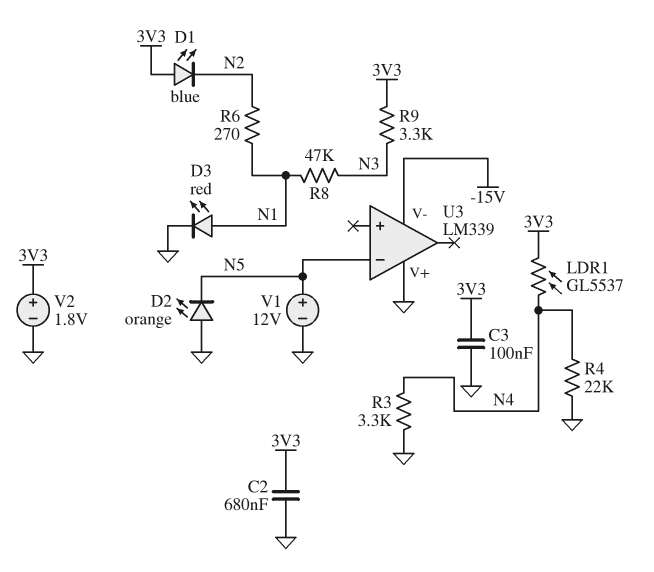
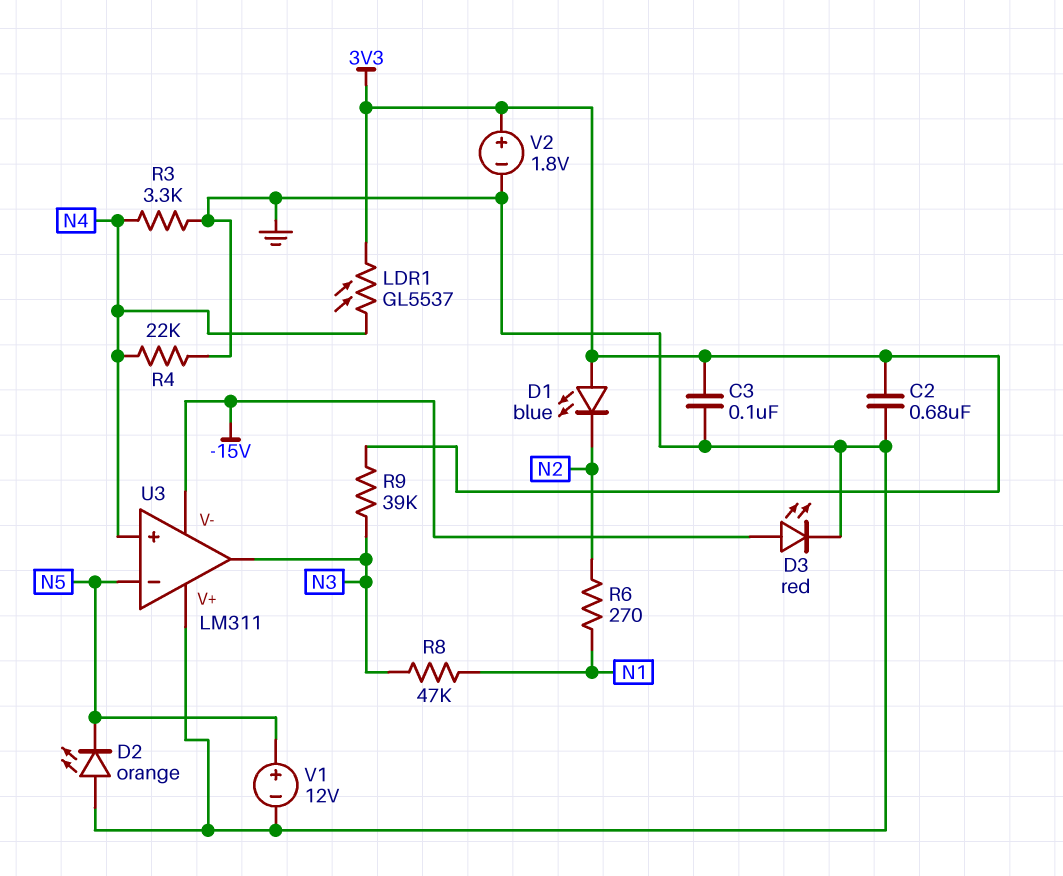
D3: LED red (A N1, K GND) -> LED red (A -15V, K GND)
R9: 3.3k (3V3, N3) -> 39k (3V3, N3)
U3: LM339 -> LM311
U3 pin in+: none -> N4
U3 pin out: none -> N3

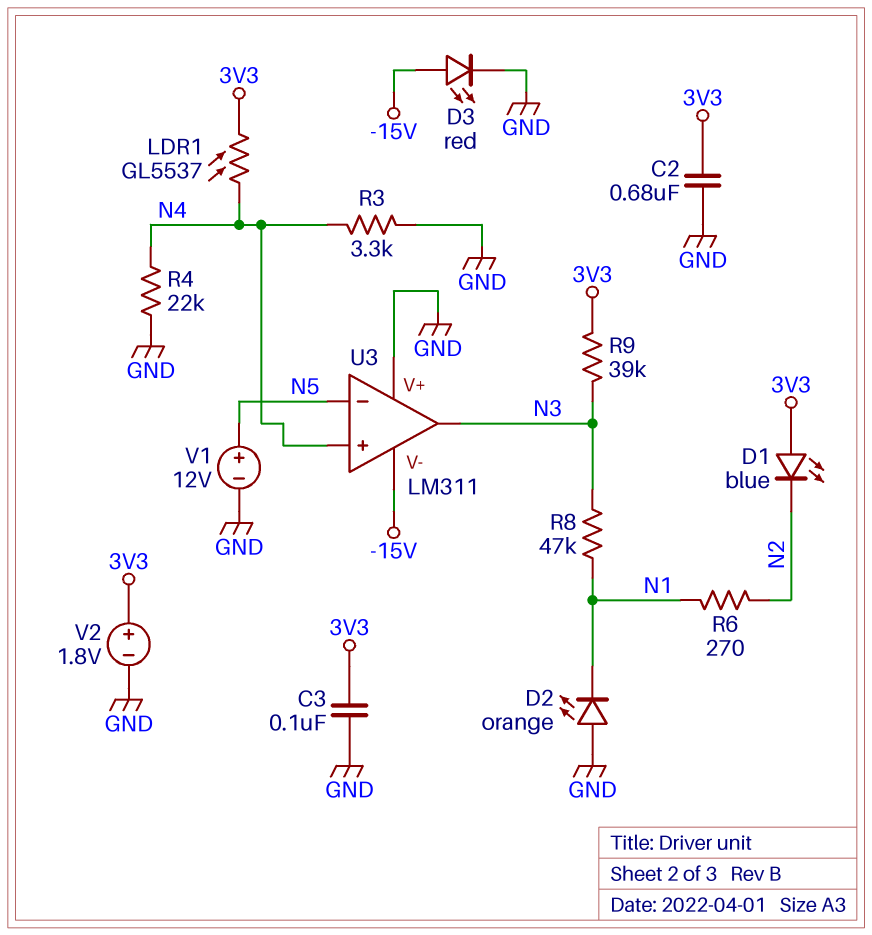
D2: LED orange (A GND, K N5) -> LED orange (A GND, K N1)

